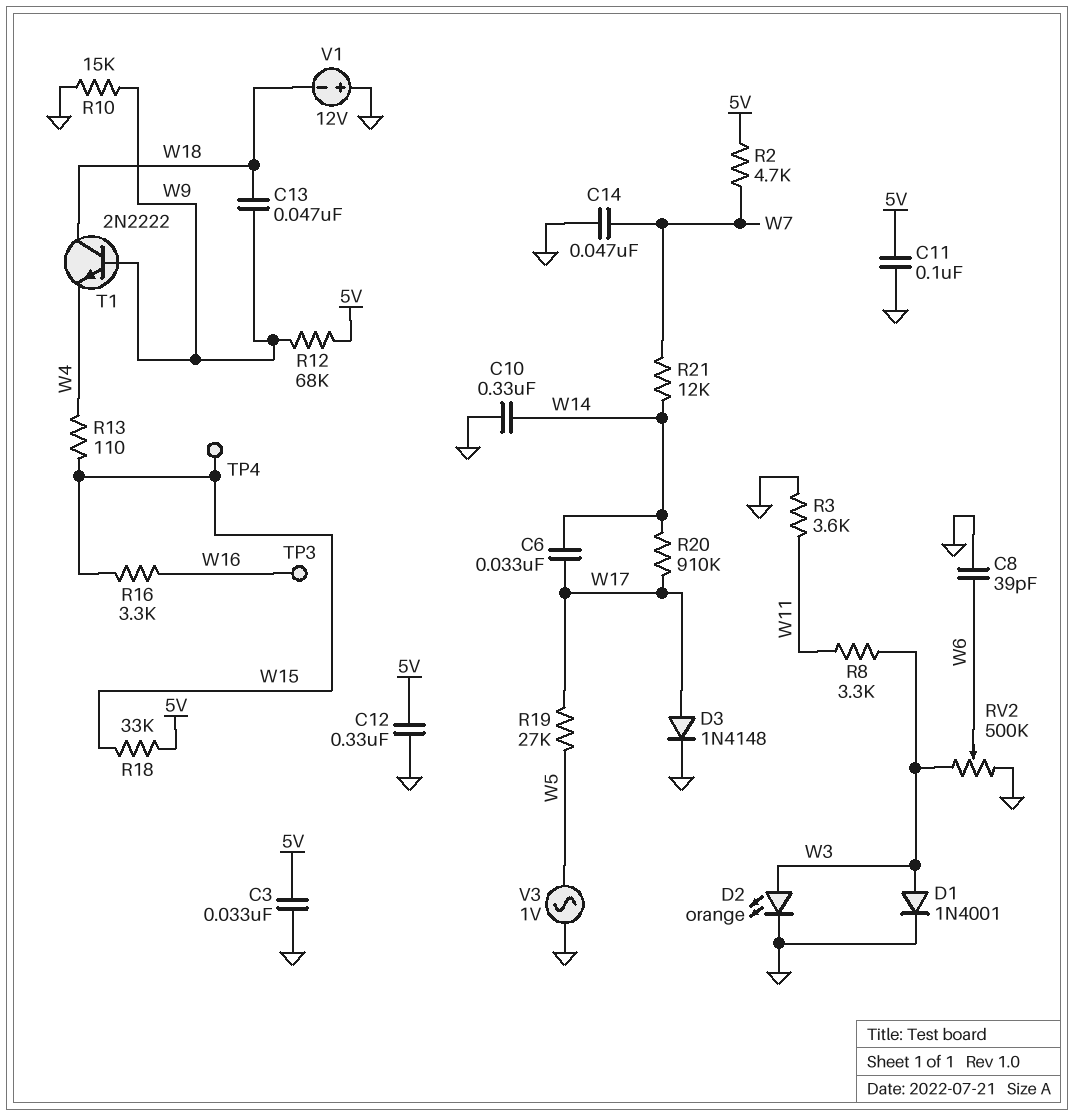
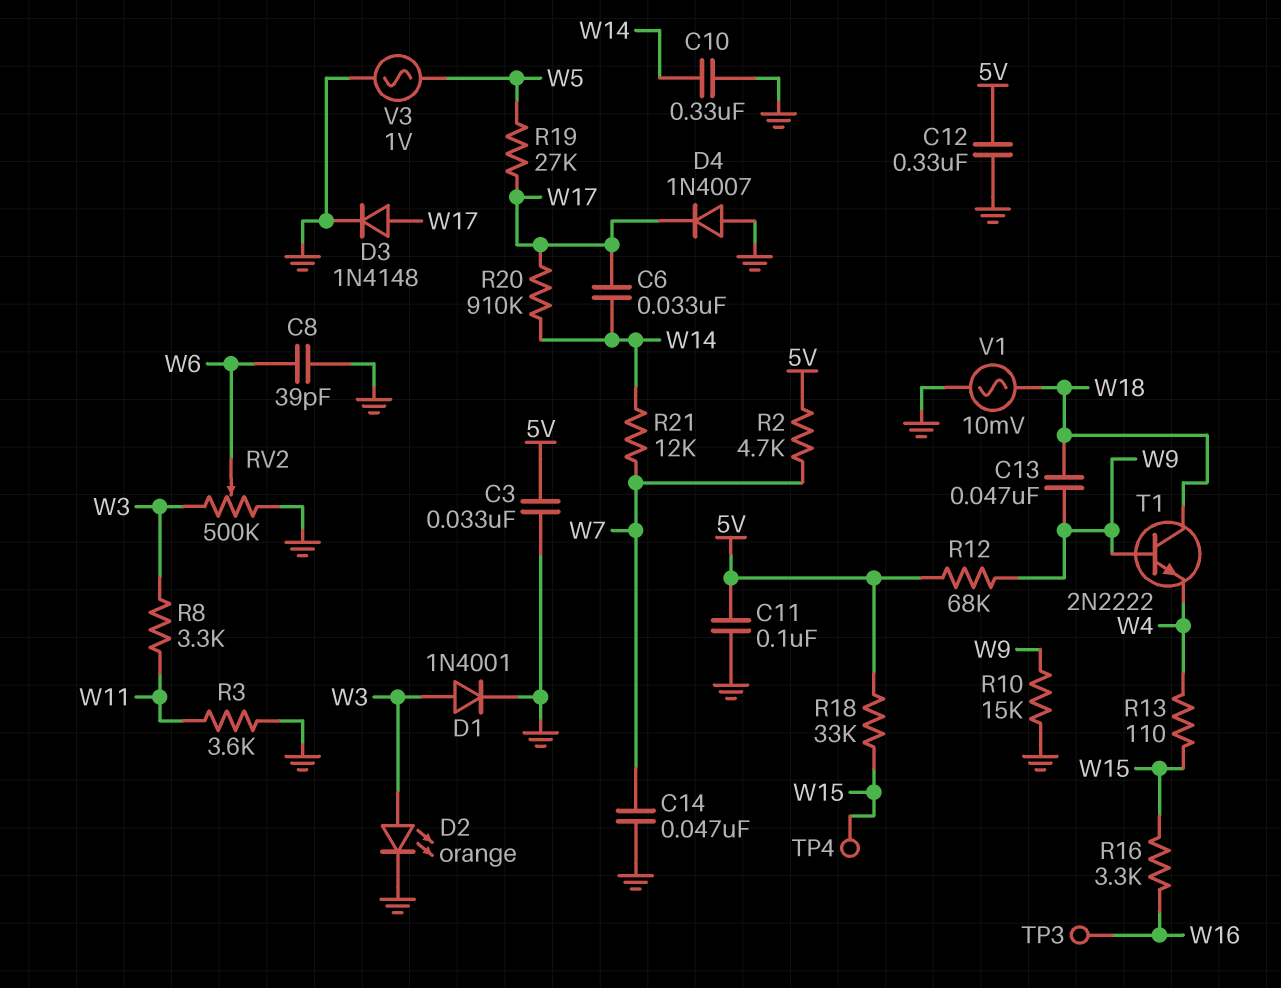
D4: none -> diode 1N4007 (A GND, K W17)
V1: 12V (plus GND, minus W18) -> AC 10mV (GND, W18)

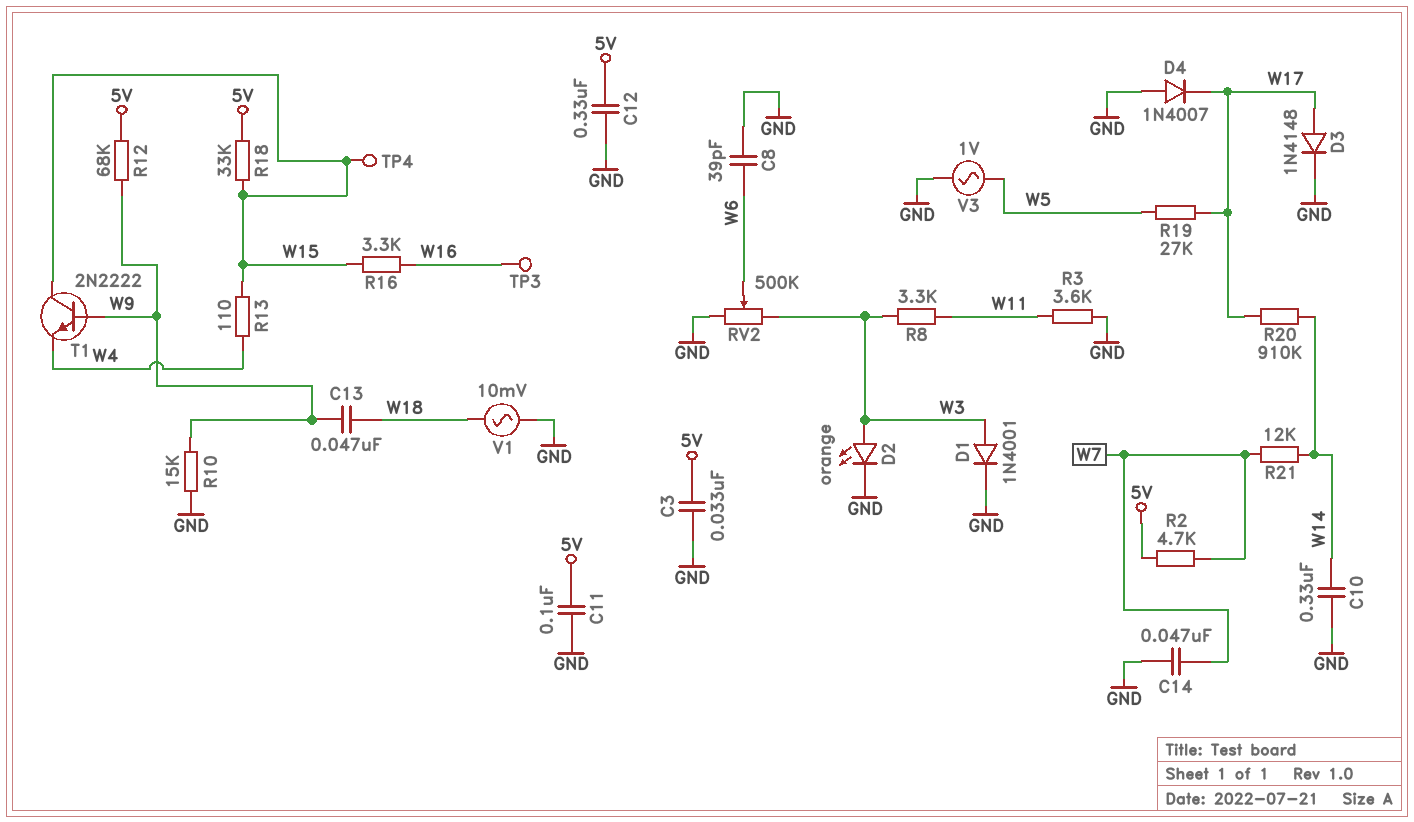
C6: 33nF (W14, W17) -> none
T1: NPN 2N2222 (B W9, C W18, E W4) -> NPN 2N2222 (B W9, C W15, E W4)

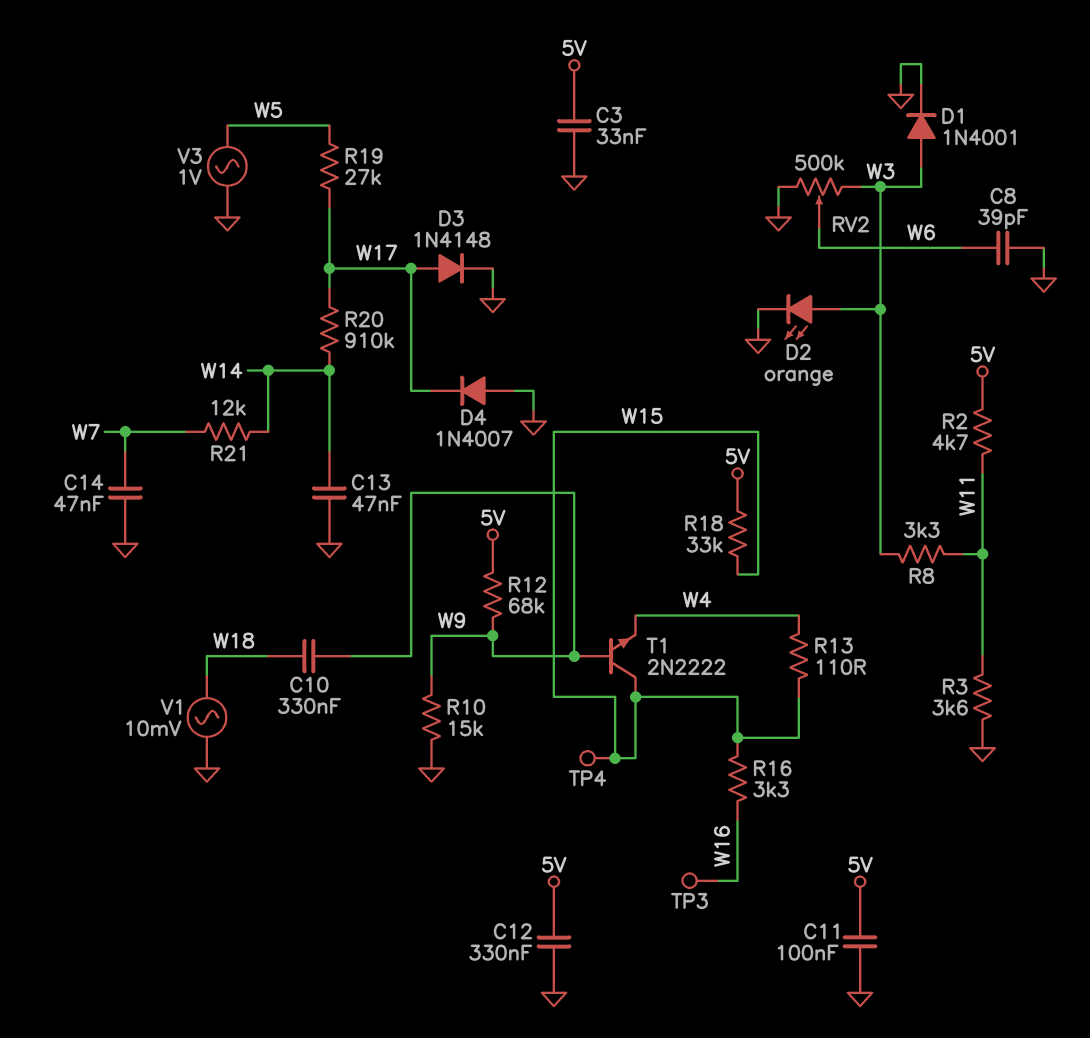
C10: 330nF (GND, W14) -> 330nF (W9, W18)
C13: 47nF (W9, W18) -> 47nF (GND, W14)
R2: 4.7k (5V, W7) -> 4.7k (5V, W11)

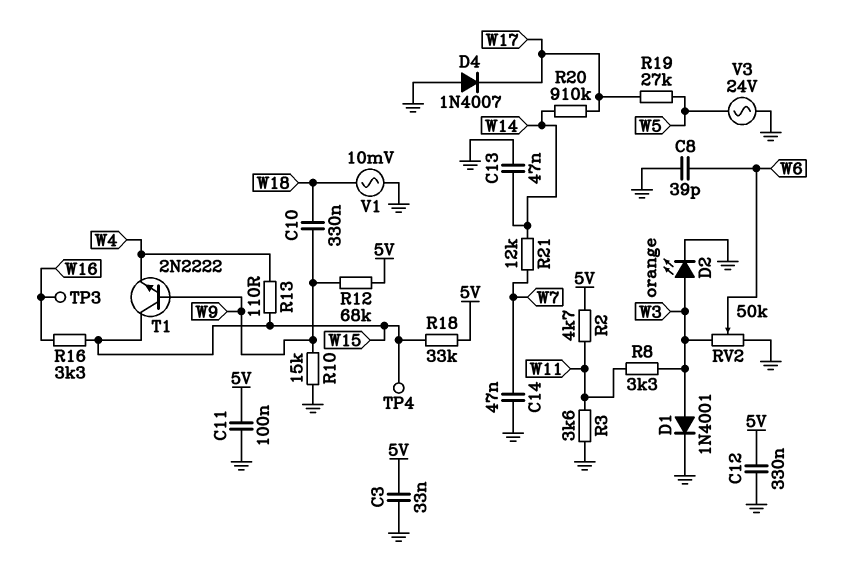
D3: diode 1N4148 (A W17, K GND) -> none
RV2: 500k (GND, W3, wiper W6) -> 50k (GND, W3, wiper W6)
V3: AC 1V (GND, W5) -> AC 24V (GND, W5)

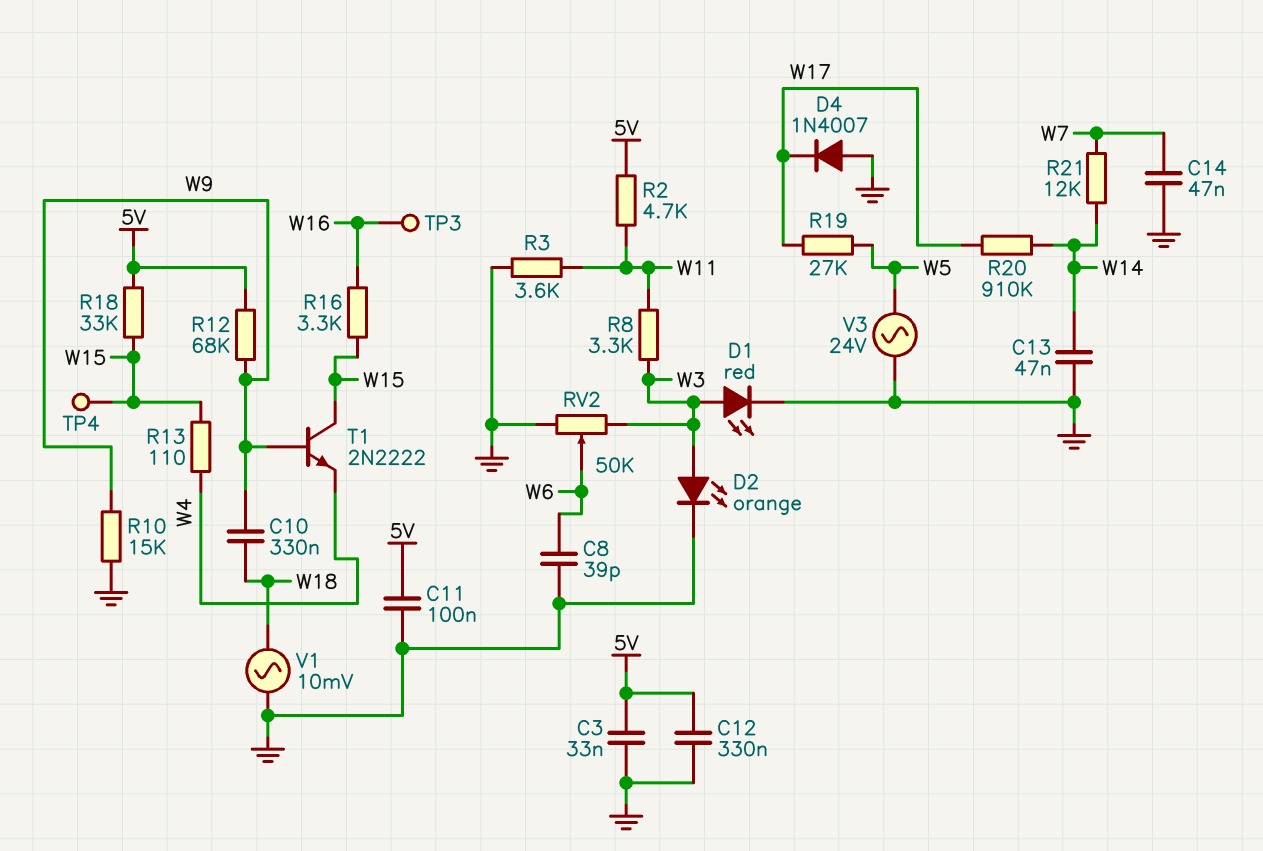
D1: diode 1N4001 (A W3, K GND) -> LED red (A W3, K GND)

